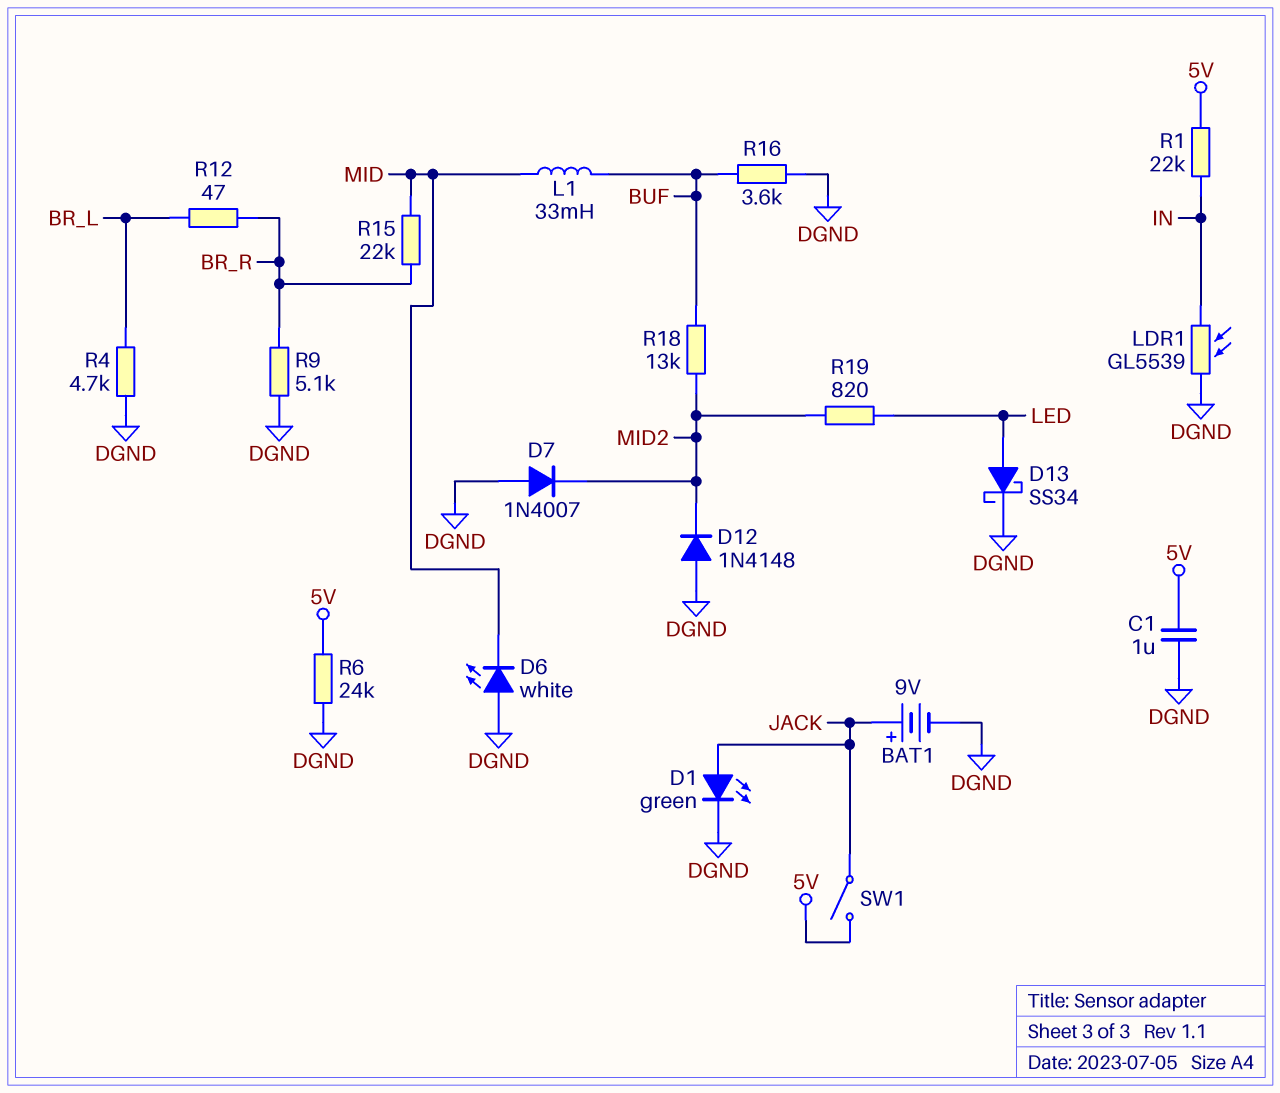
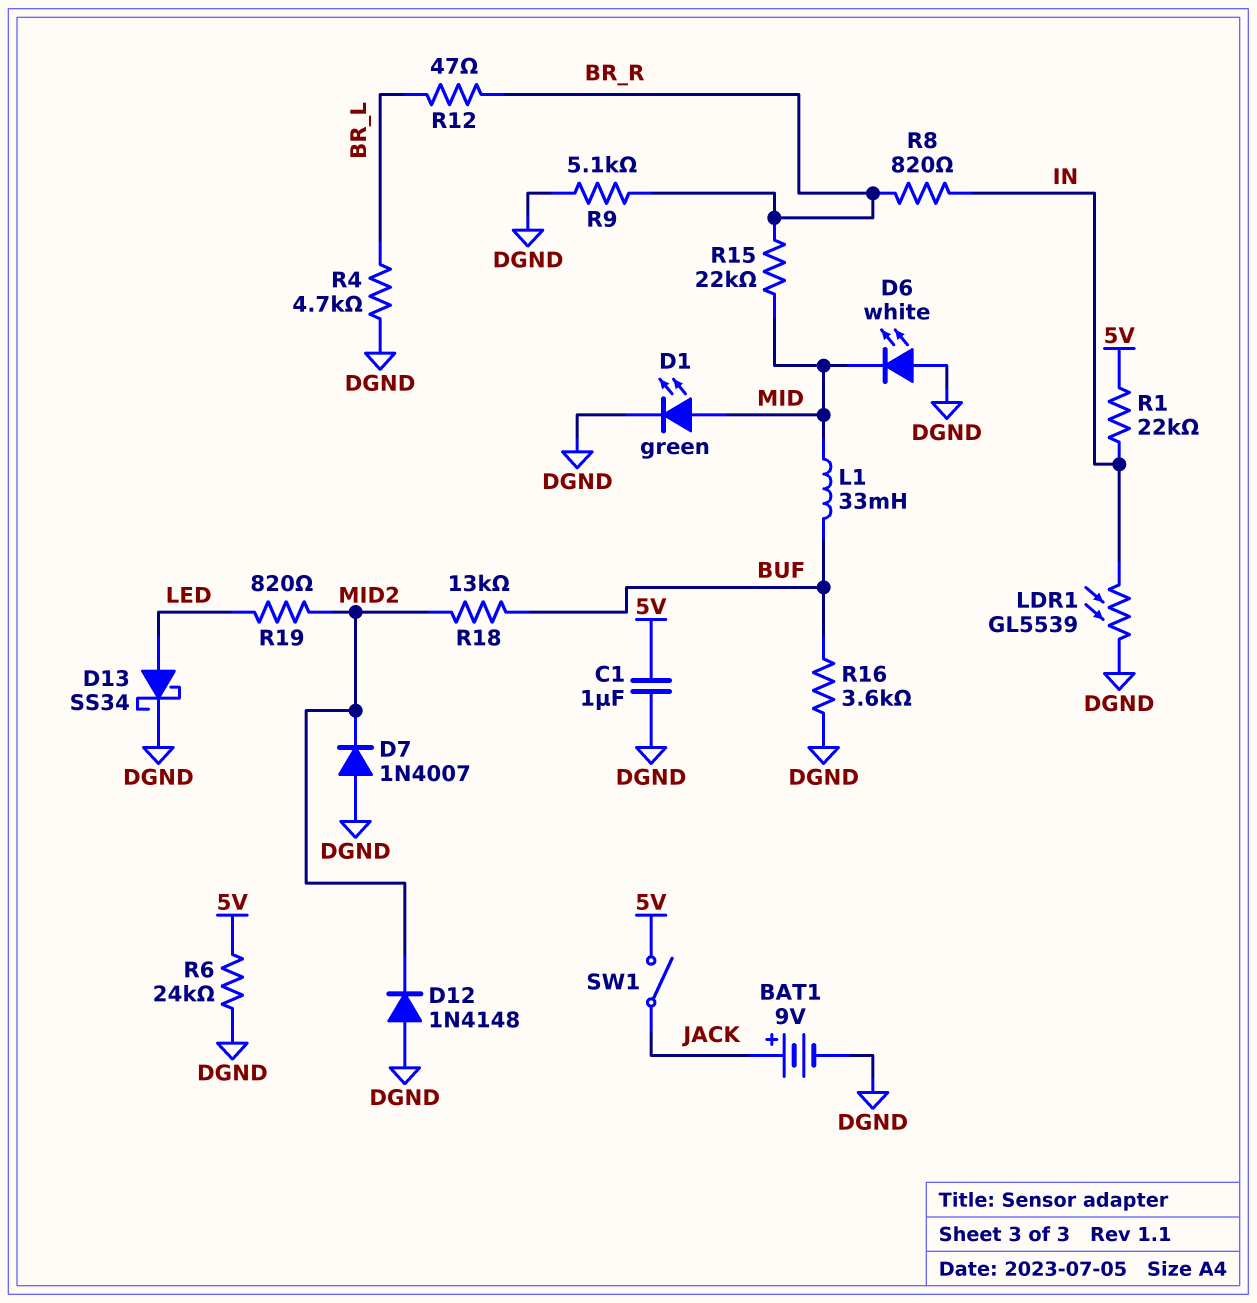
D1: LED green (A JACK, K DGND) -> LED green (A MID, K DGND)
R8: none -> 820 (BR_R, IN)

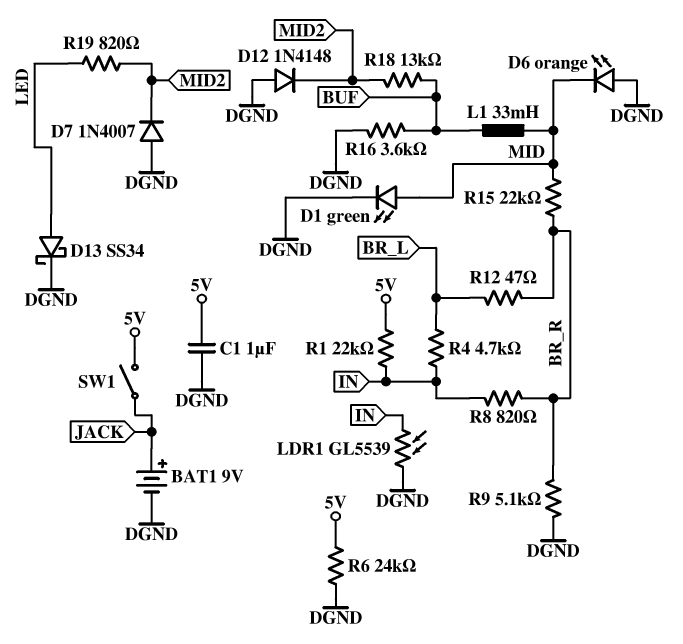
D6: LED white (A DGND, K MID) -> LED orange (A DGND, K MID)
R4: 4.7k (BR_L, DGND) -> 4.7k (BR_L, IN)

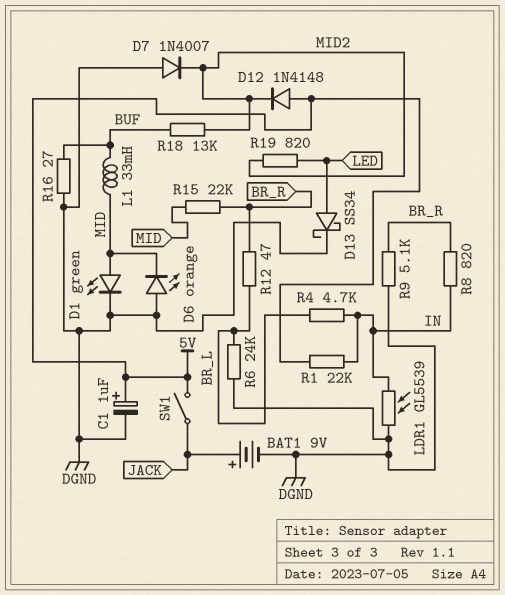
C1: 1uF (5V, DGND) -> 1uF (plus 5V, minus DGND)
D12: diode 1N4148 (A DGND, K MID2) -> diode 1N4148 (A 5V, K MID2)
R6: 24k (5V, DGND) -> 24k (BR_L, DGND)
R16: 3.6k (BUF, DGND) -> 27 (BUF, DGND)

